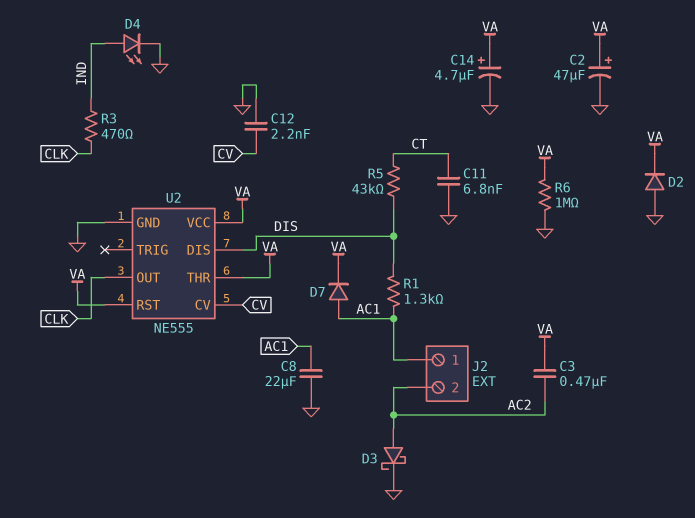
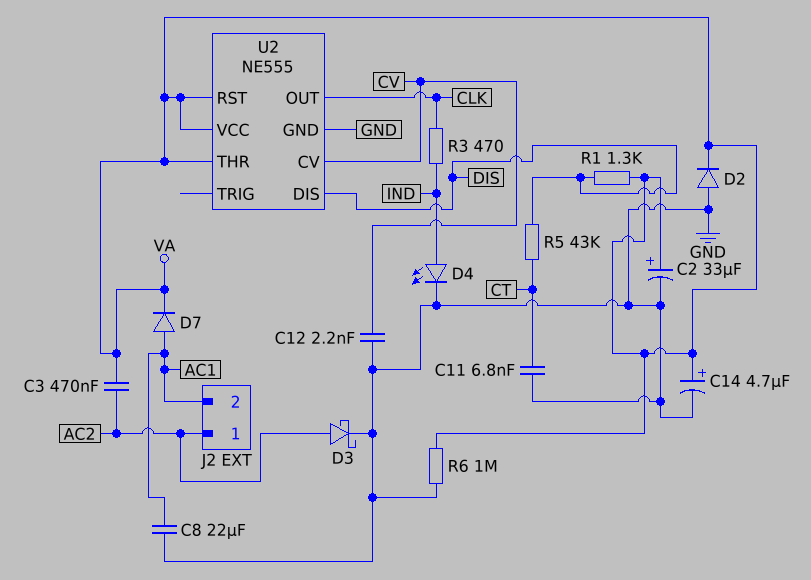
C2: 47uF (plus VA, minus GND) -> 33uF (plus VA, minus GND)
J2 pin 1: AC1 -> AC2
J2 pin 2: AC2 -> AC1
R1: 1.3k (AC1, DIS) -> 1.3k (DIS, VA)

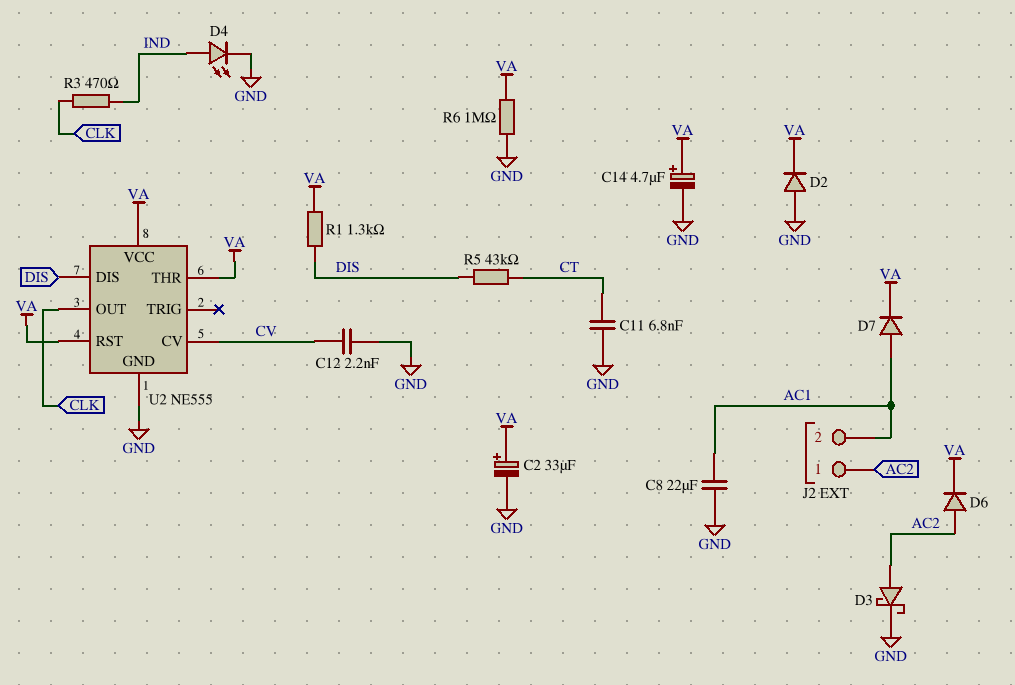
C3: 470nF (AC2, VA) -> none
D6: none -> diode (A AC2, K VA)

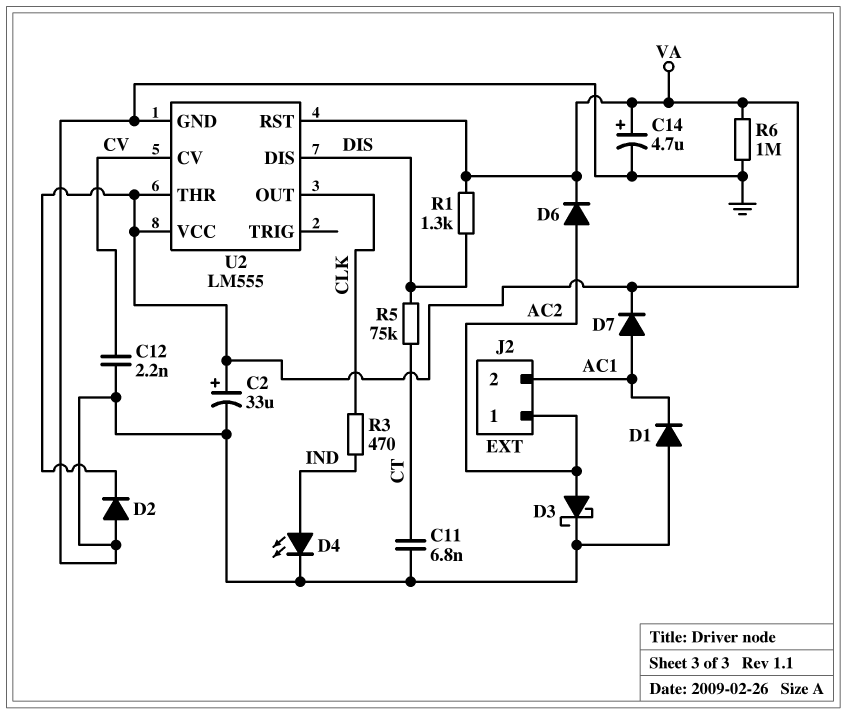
C8: 22uF (AC1, GND) -> none
D1: none -> diode (A GND, K AC1)
R5: 43k (CT, DIS) -> 75k (CT, DIS)
U2: NE555 -> LM555

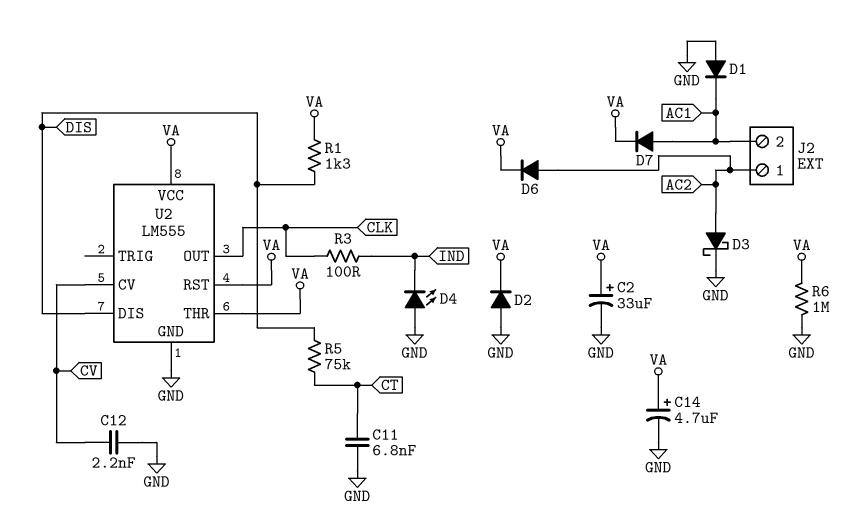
D4: LED (A IND, K GND) -> LED (A GND, K IND)
R3: 470 (CLK, IND) -> 100 (CLK, IND)

